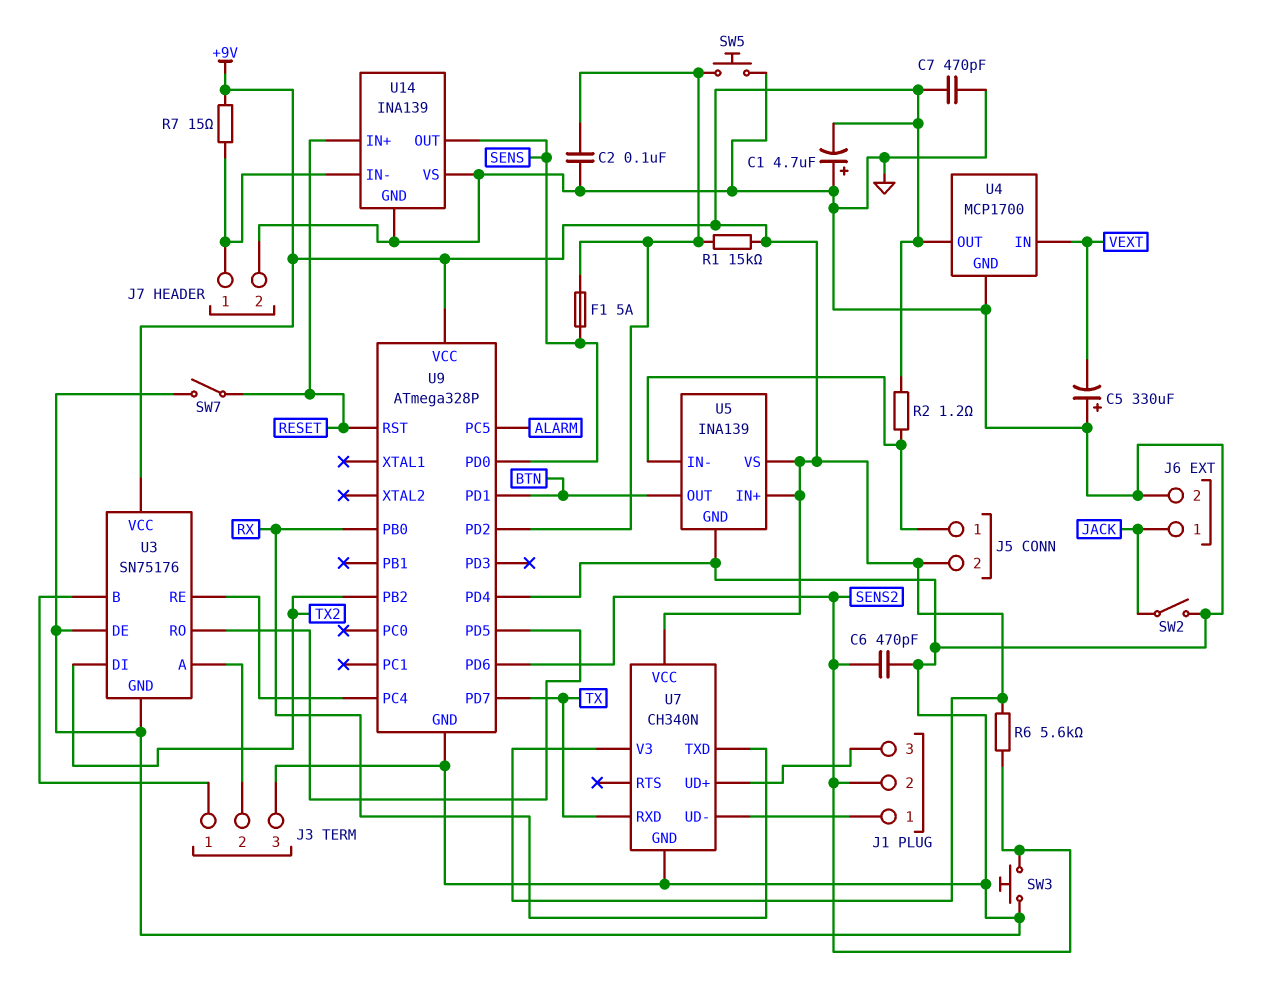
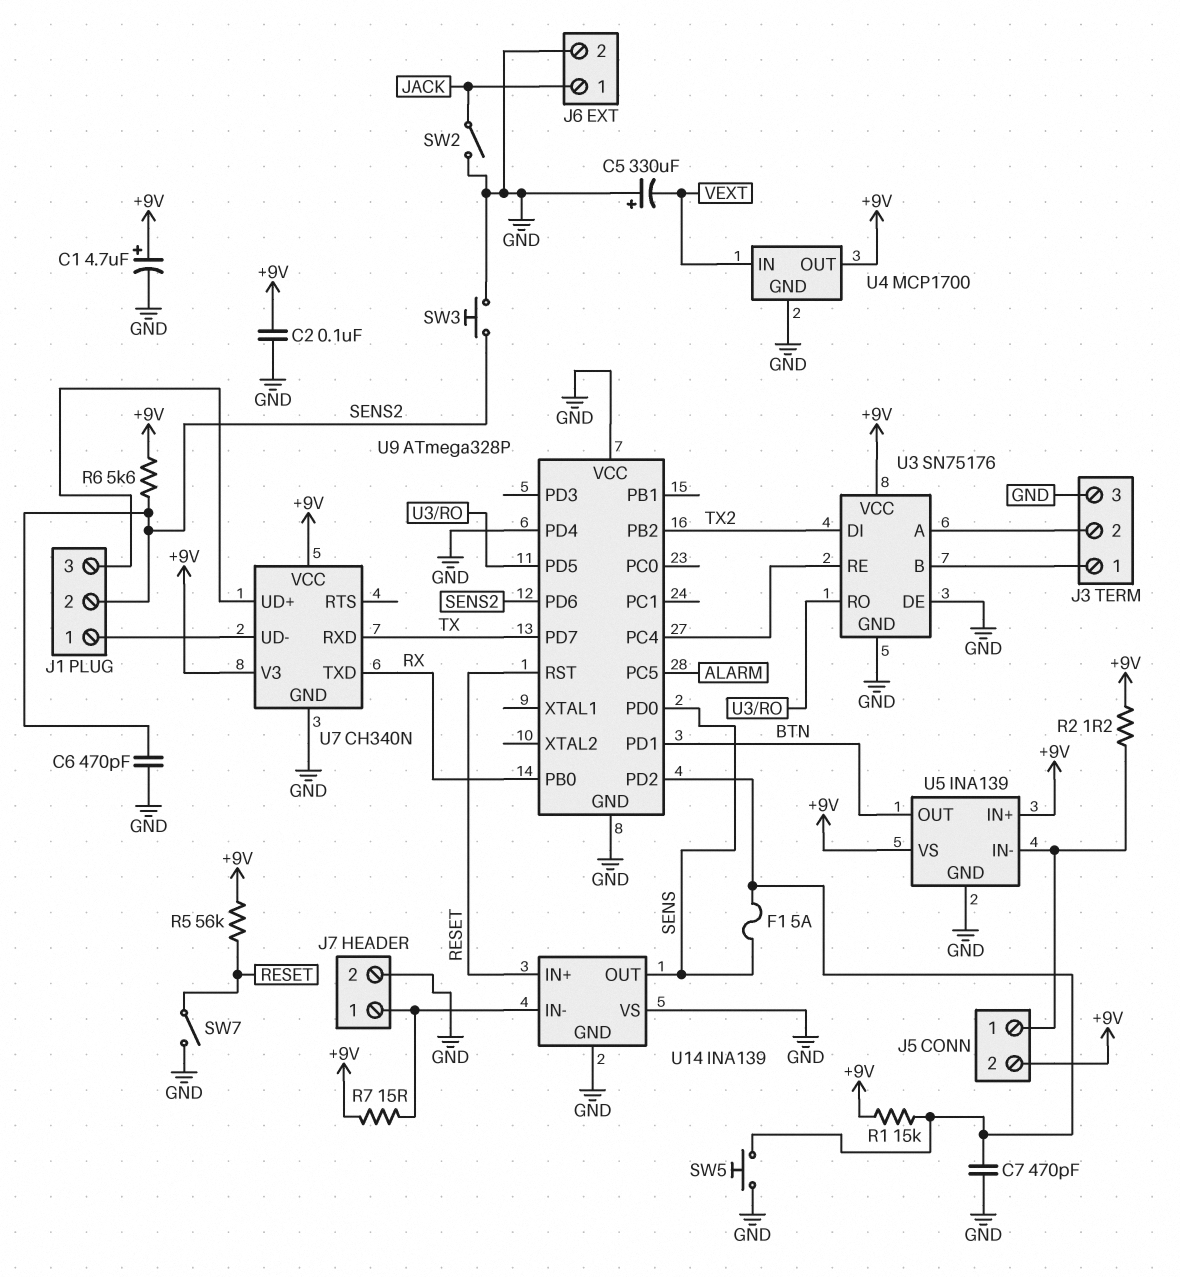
C1: 4.7uF (plus GND, minus +9V) -> 4.7uF (plus +9V, minus GND)
C2: 100nF (GND, U9/PD2) -> 100nF (+9V, GND)
C7: 470pF (+9V, GND) -> 470pF (GND, U9/PD2)
R5: none -> 56k (+9V, RESET)
U9 pin VCC: +9V -> GND

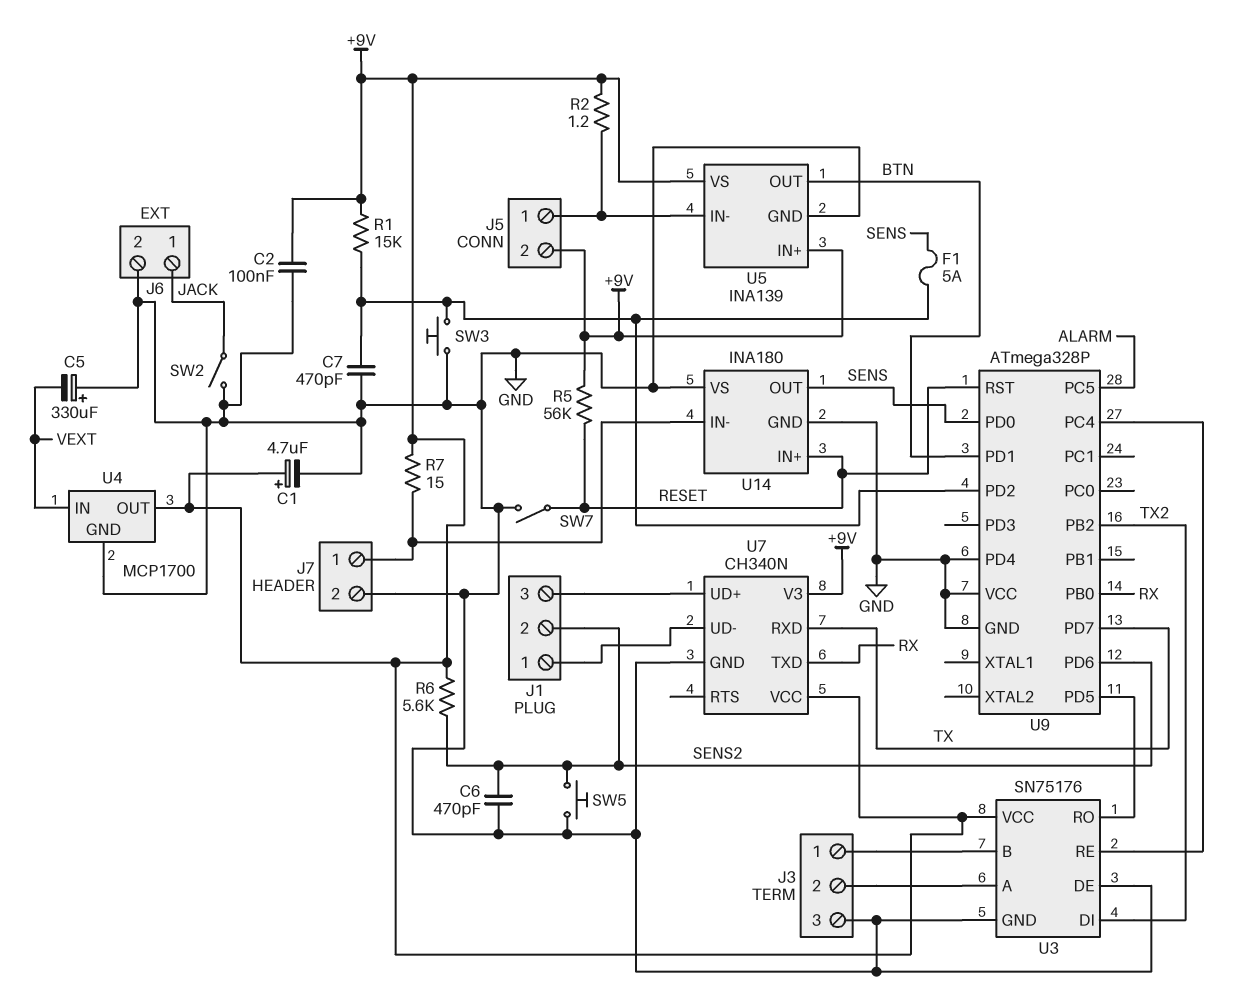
SW3: button (GND, SENS2) -> button (GND, U9/PD2)
SW5: button (GND, U9/PD2) -> button (GND, SENS2)
U14: INA139 -> INA180

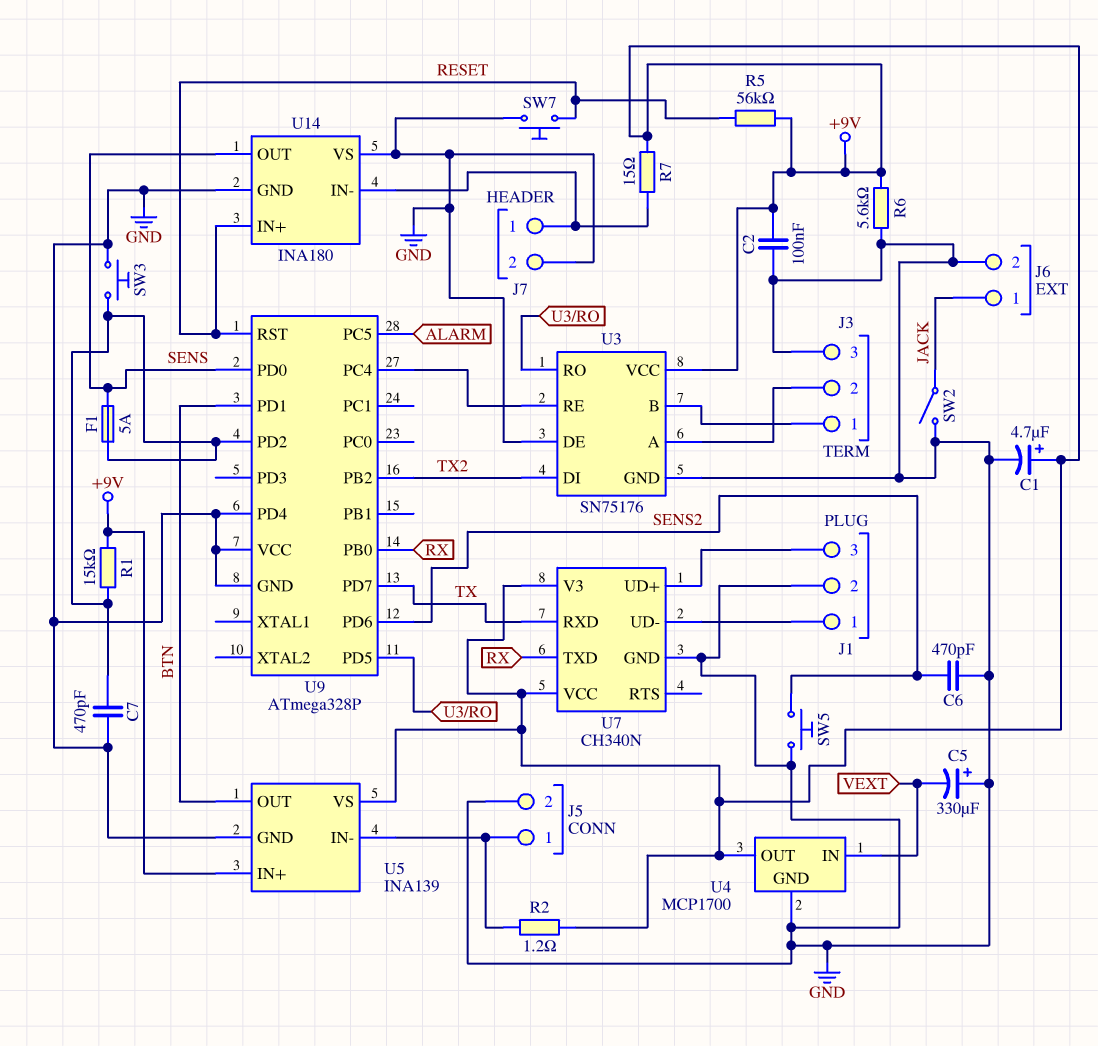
J1 pin 2: SENS2 -> GND
J5 pin 2: +9V -> GND
R6: 5.6k (+9V, SENS2) -> 5.6k (+9V, GND)
SW7: switch (GND, RESET) -> button (GND, RESET)

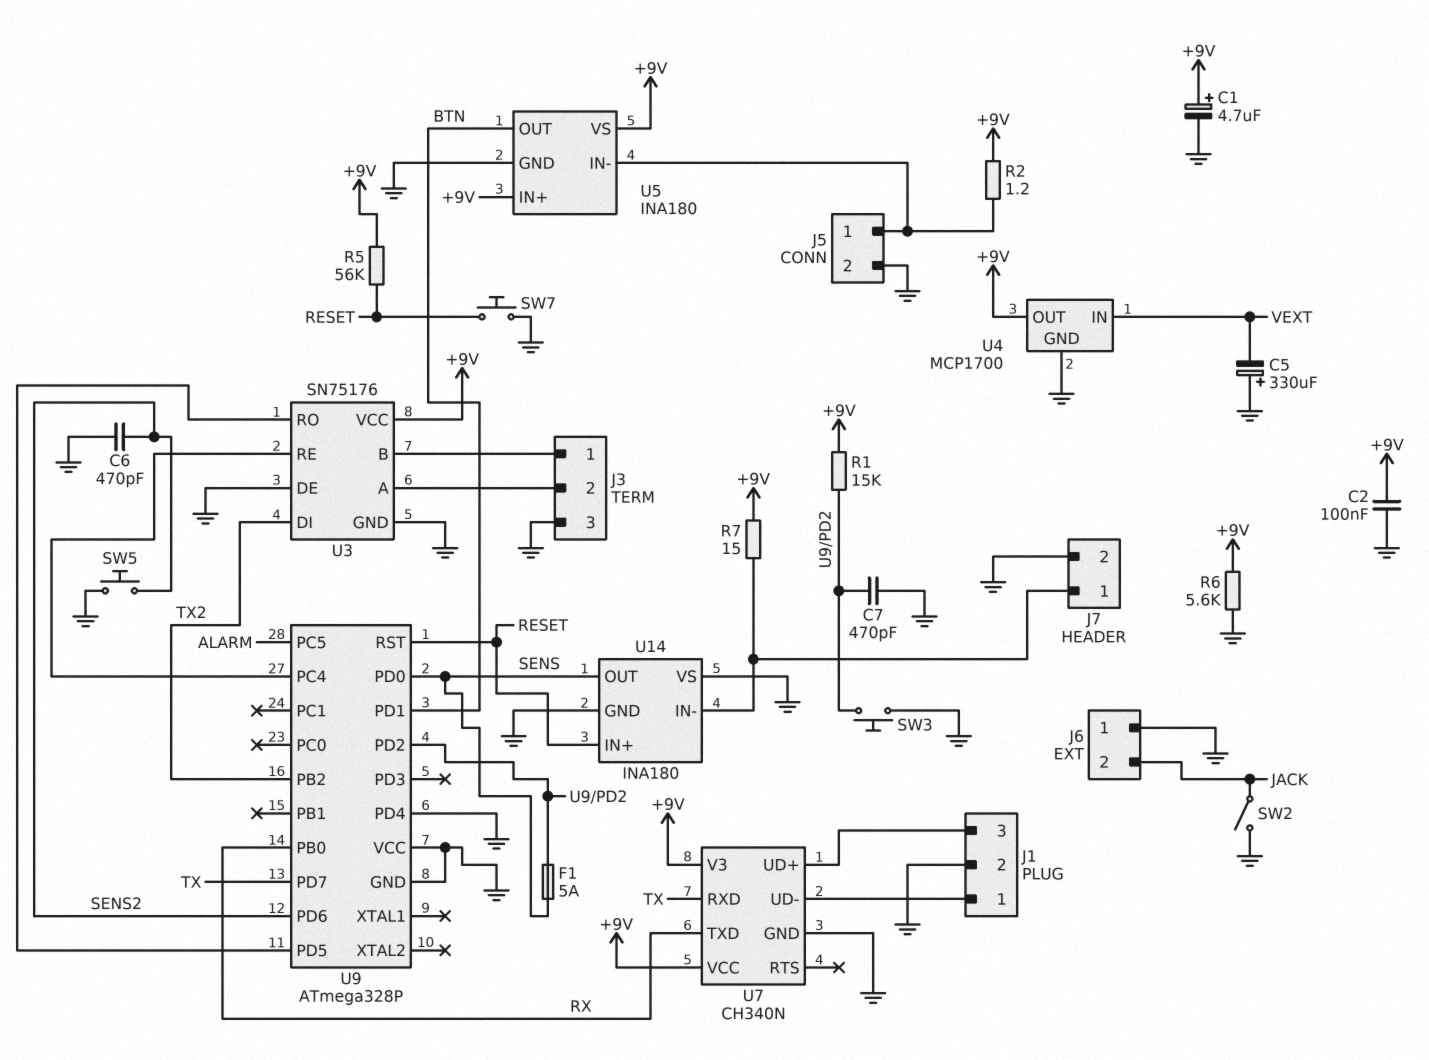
J6 pin 1: JACK -> GND
J6 pin 2: GND -> JACK
U5: INA139 -> INA180

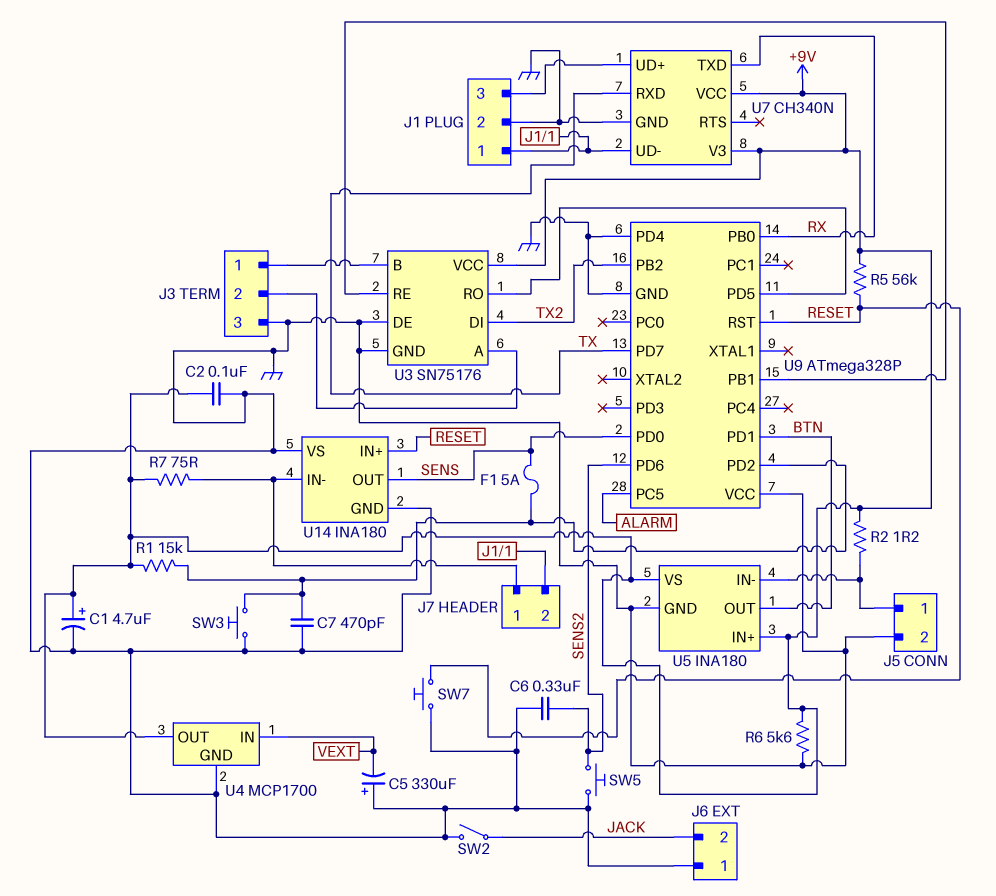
C6: 470pF (GND, SENS2) -> 330nF (GND, SENS2)
J7 pin 2: GND -> J1/1
R7: 15 (+9V, J7/1) -> 75 (+9V, J7/1)
U9 pin PB1: none -> U3/RE
U9 pin PC4: U3/RE -> none

